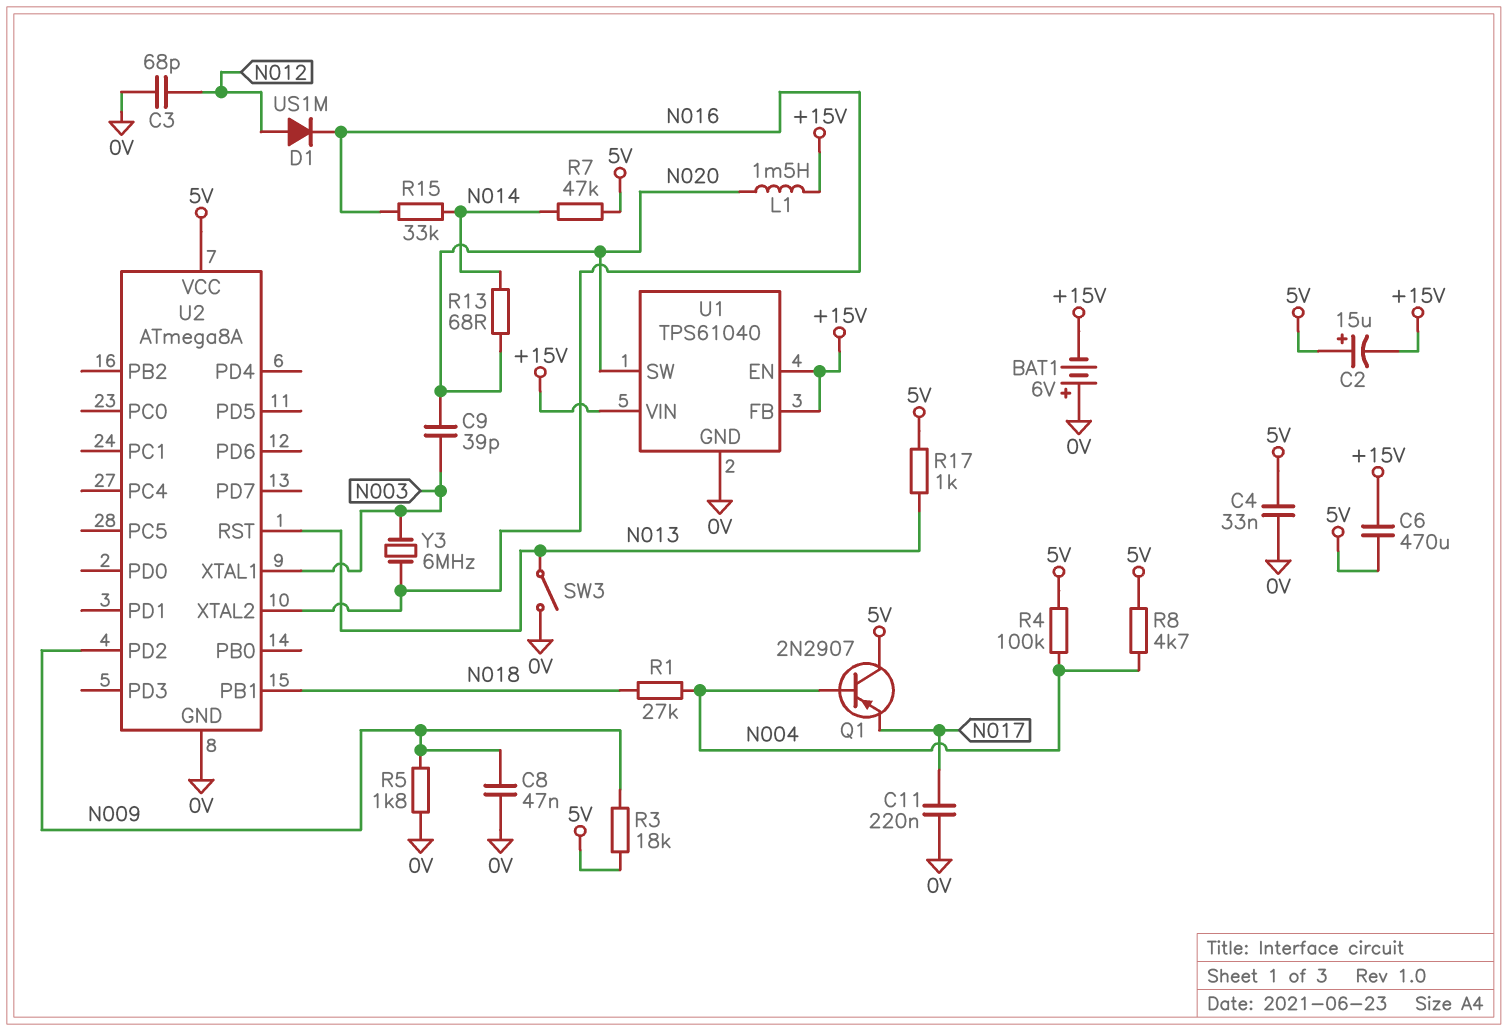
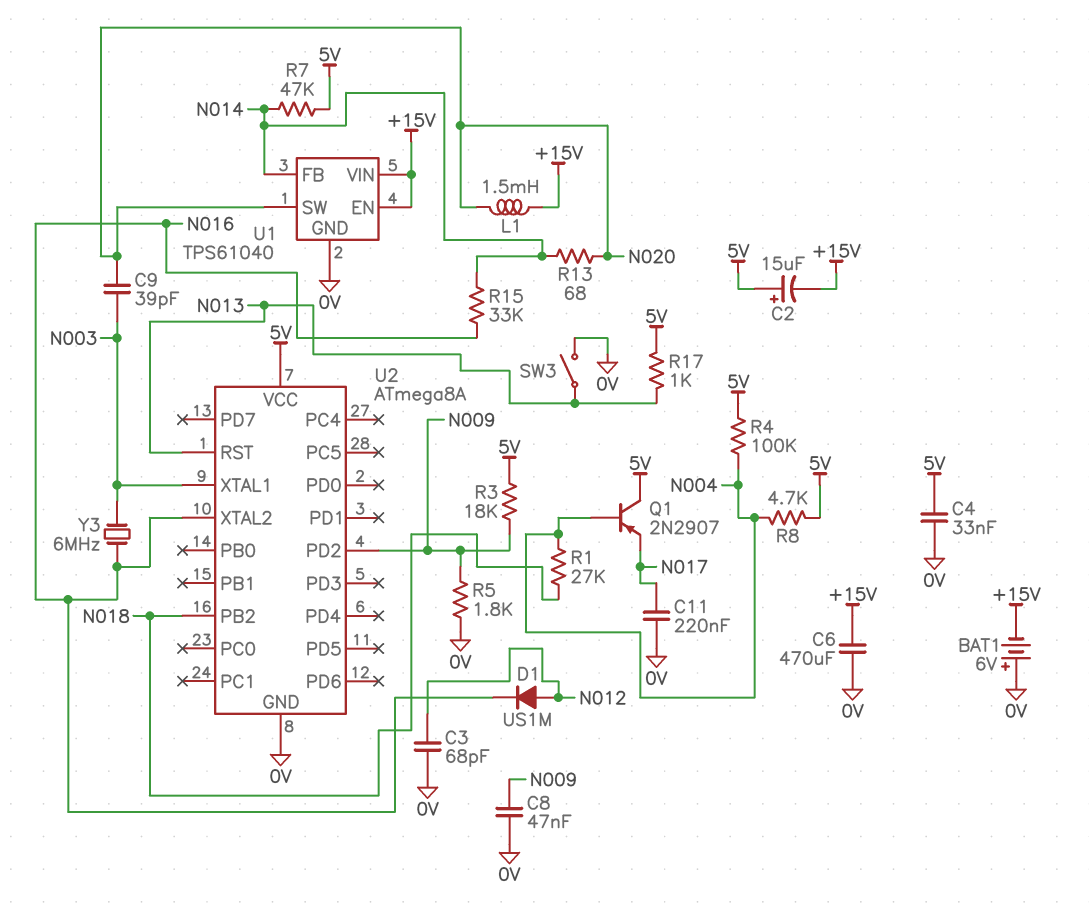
C6: 470uF (+15V, 5V) -> 470uF (+15V, 0V)
U1 pin FB: +15V -> N014
U2 pin PB1: N018 -> none
U2 pin PB2: none -> N018

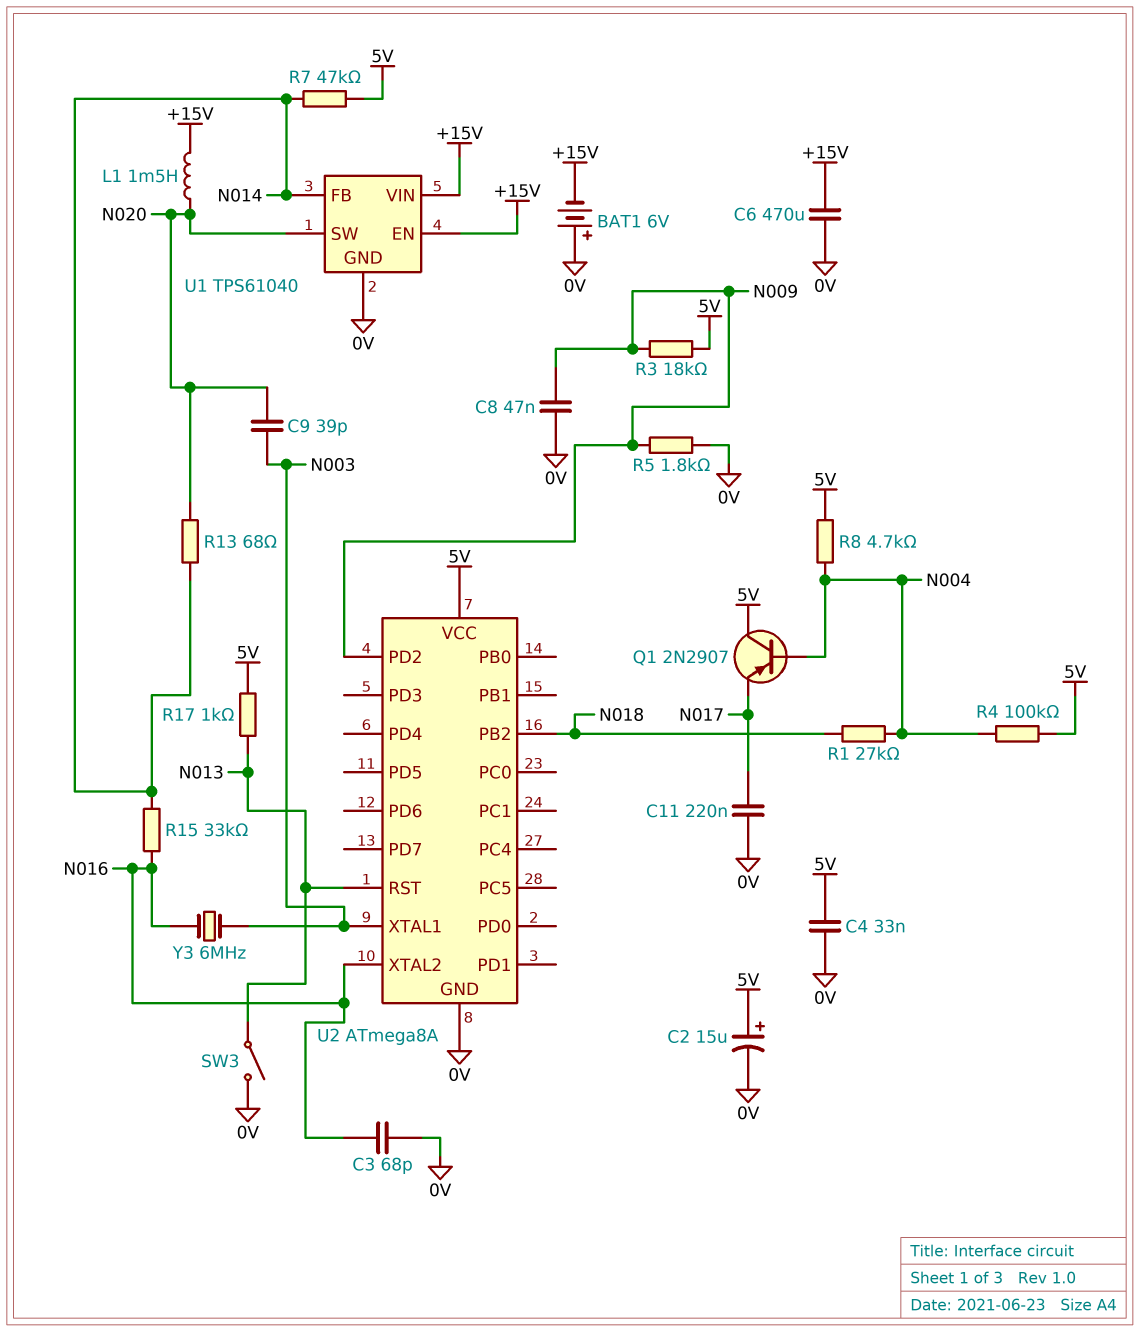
C2: 15uF (plus 5V, minus +15V) -> 15uF (plus 5V, minus 0V)
C3: 68pF (0V, N012) -> 68pF (0V, N016)
D1: diode US1M (A N012, K N016) -> none

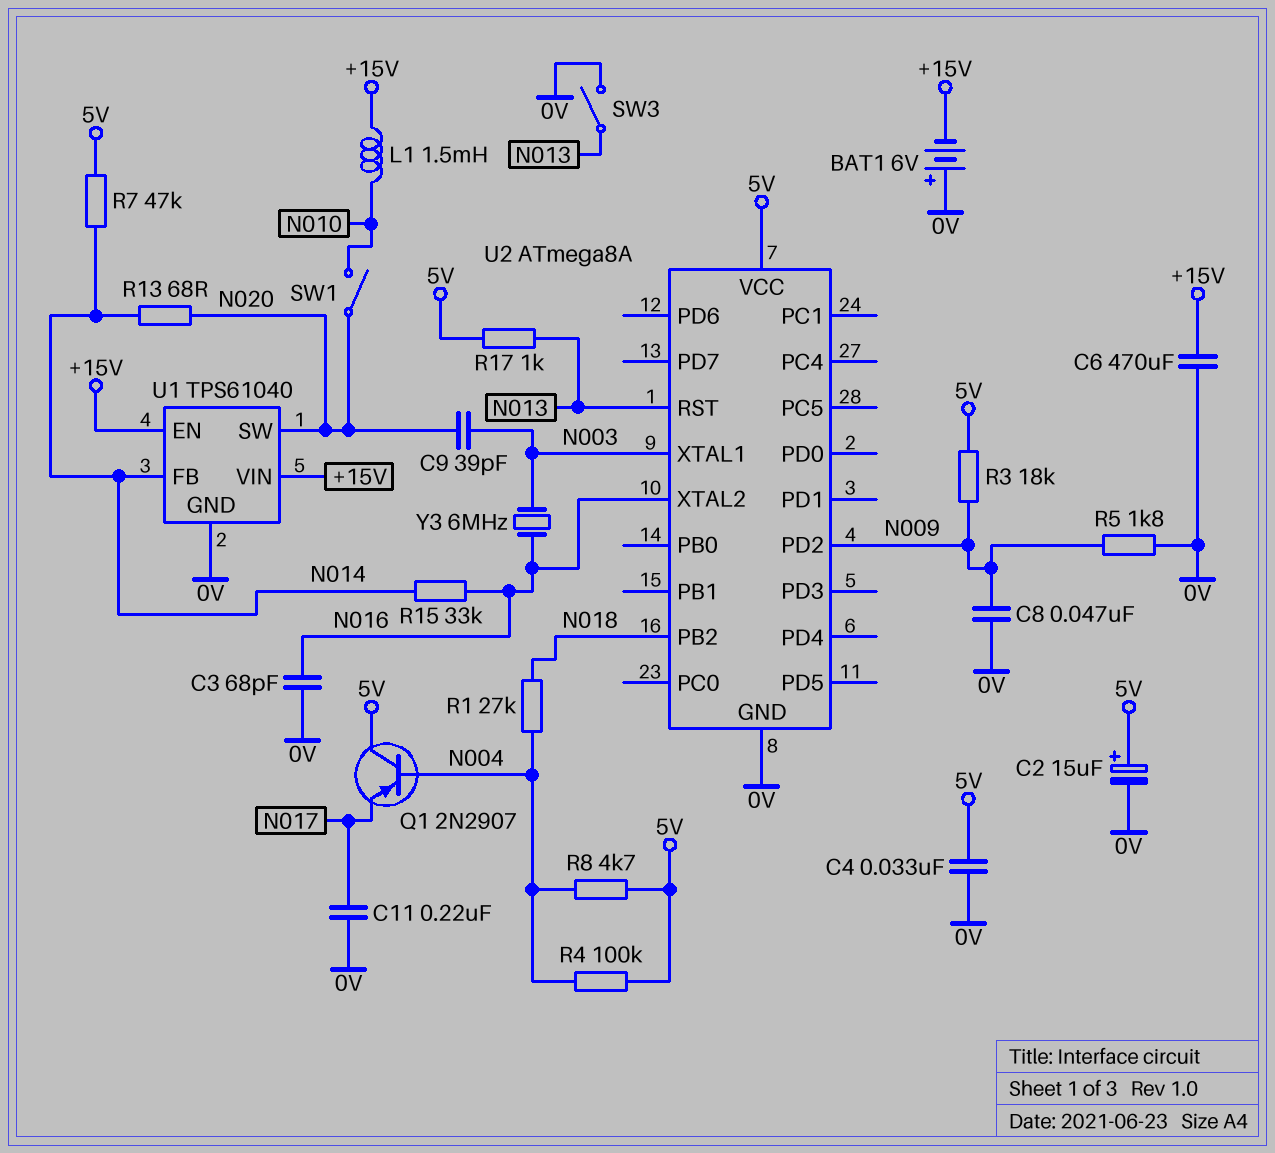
L1: 1.5mH (+15V, N020) -> 1.5mH (+15V, N010)
SW1: none -> switch (N010, N020)

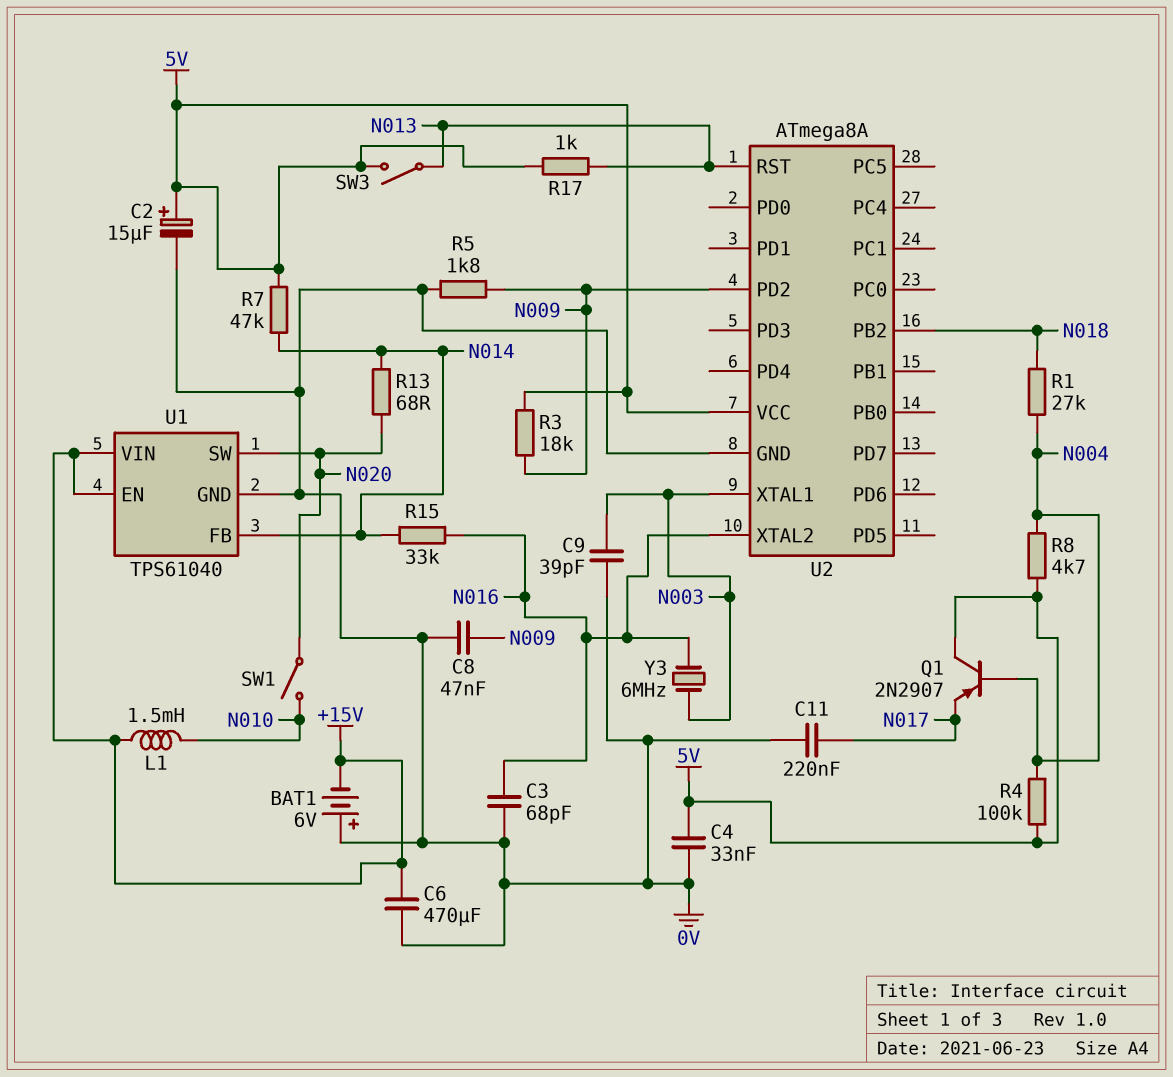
C9: 39pF (N003, N020) -> 39pF (0V, N003)
SW3: switch (0V, N013) -> switch (5V, N013)

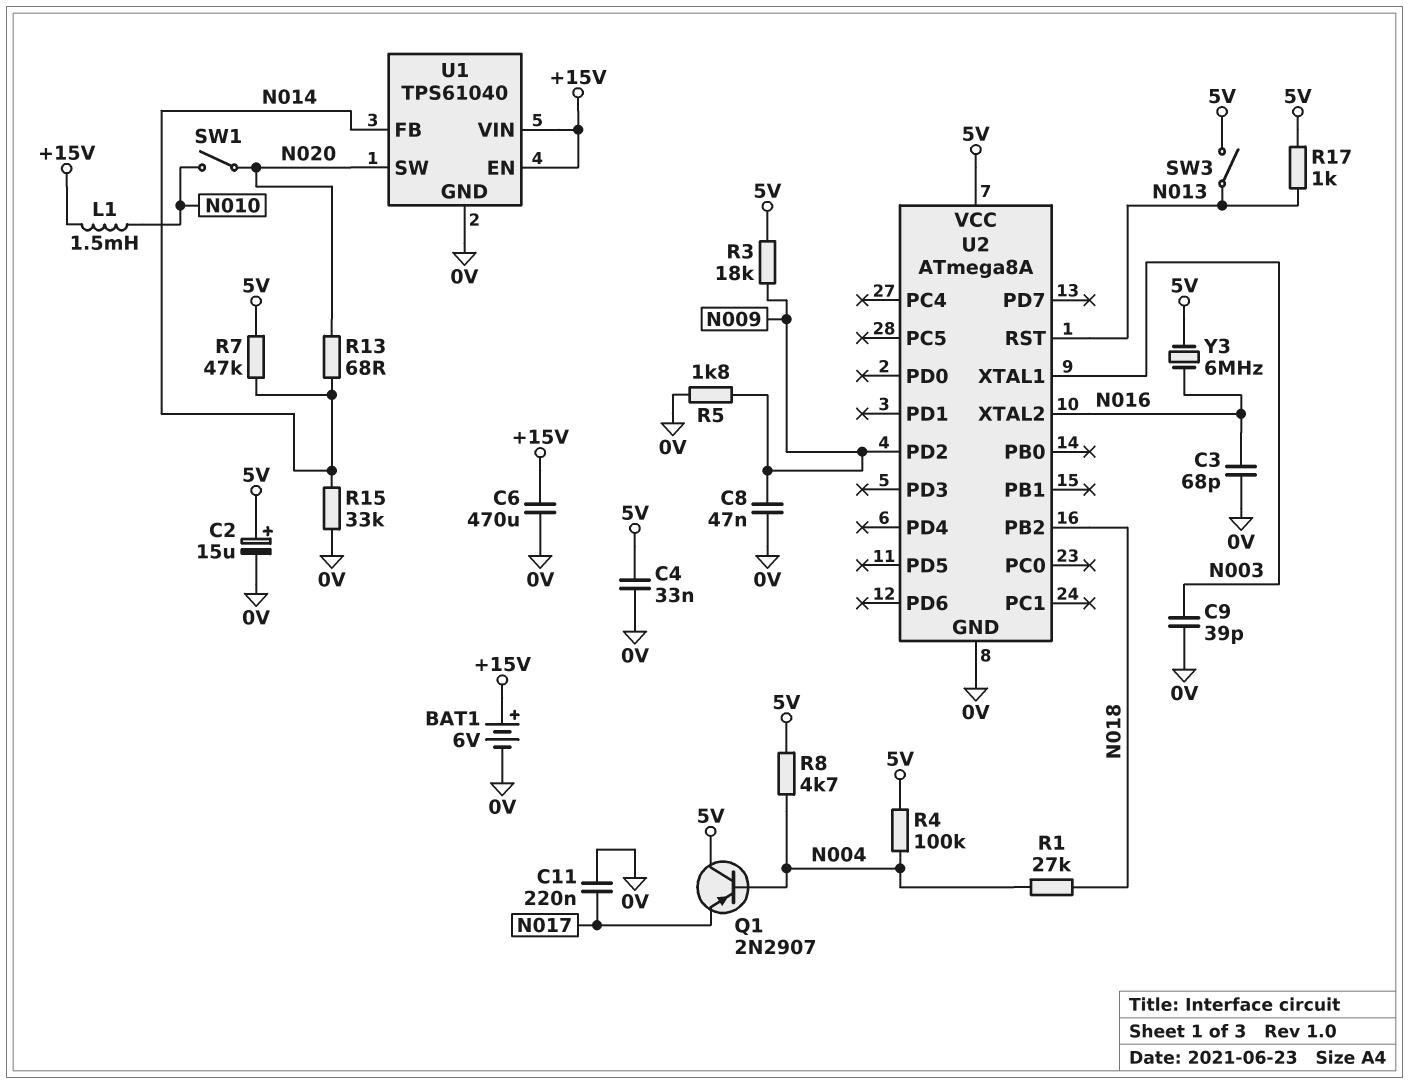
BAT1: 6V (plus 0V, minus +15V) -> 6V (plus +15V, minus 0V)
R15: 33k (N014, N016) -> 33k (0V, N014)
Y3: 6MHz (N003, N016) -> 6MHz (5V, N016)

